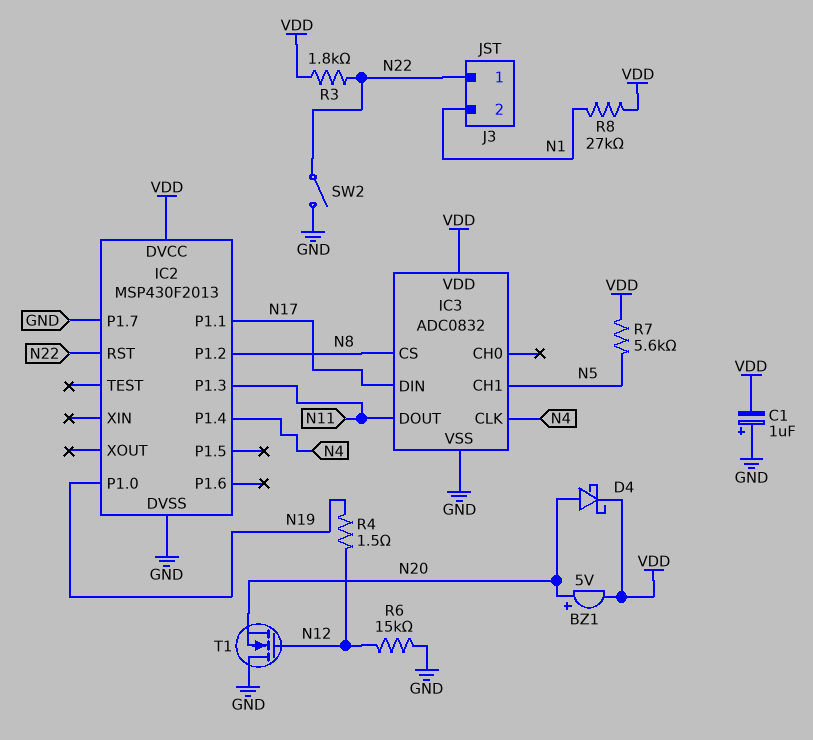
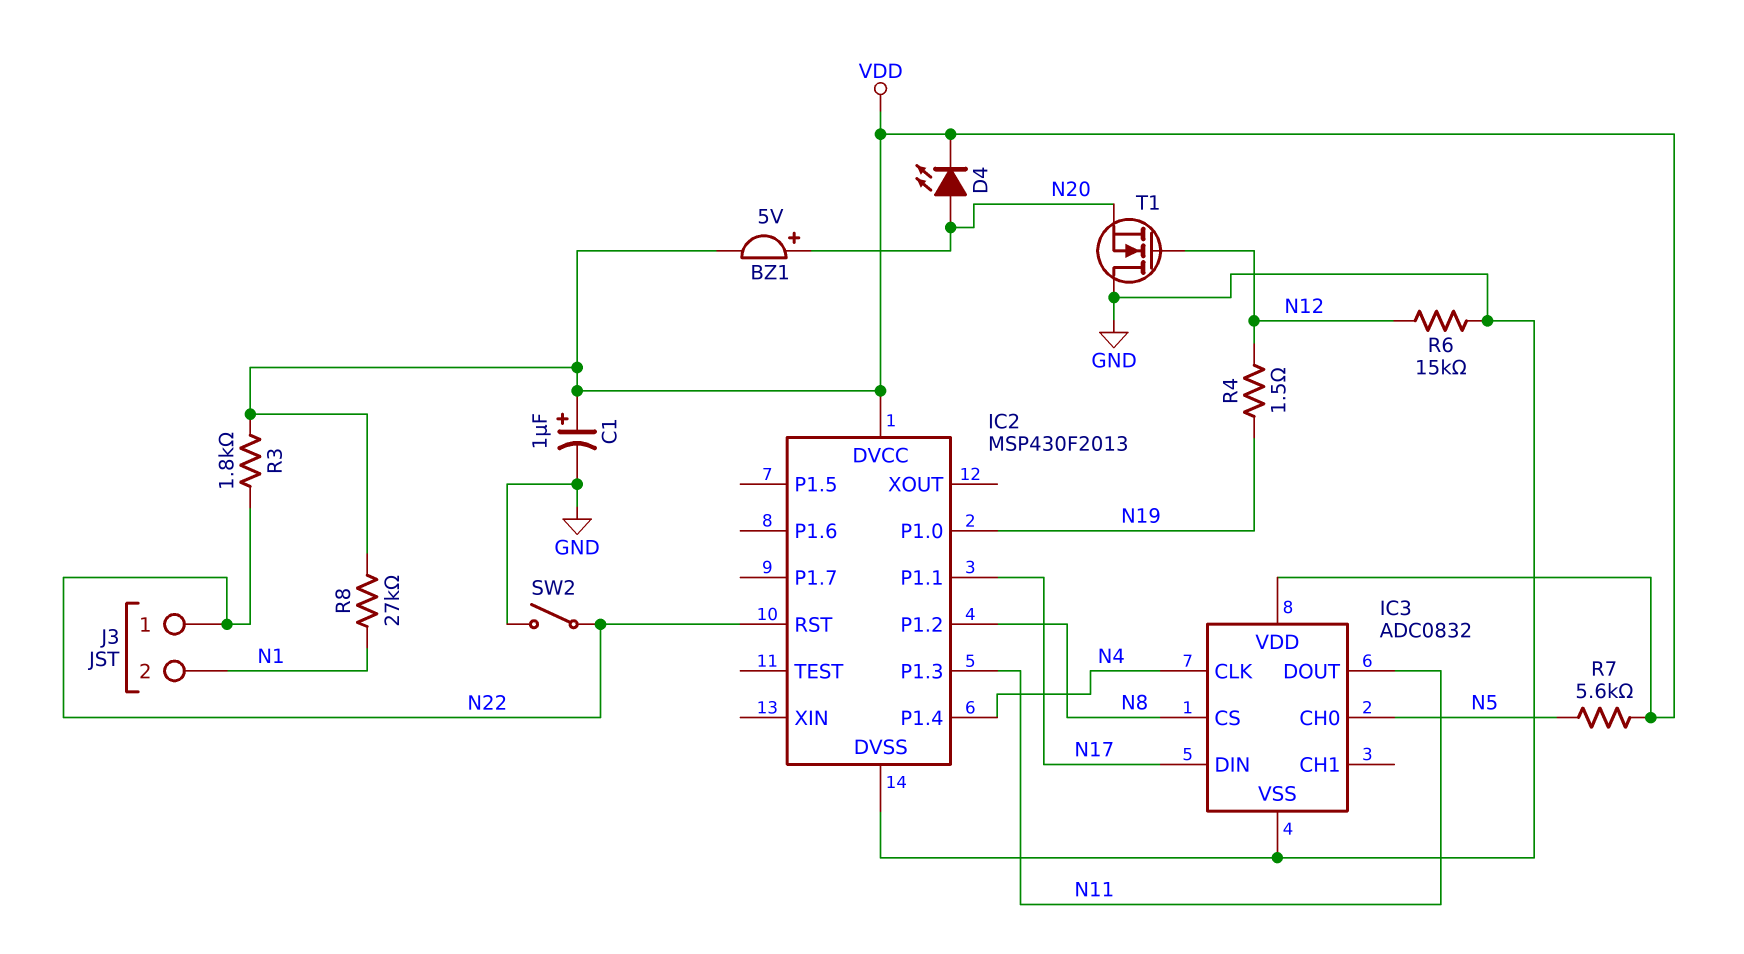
C1: 1uF (plus GND, minus VDD) -> 1uF (plus VDD, minus GND)
D4: schottky (A N20, K VDD) -> LED (A N20, K VDD)
IC2 pin P1.7: GND -> none
IC3 pin CH0: none -> N5
IC3 pin CH1: N5 -> none

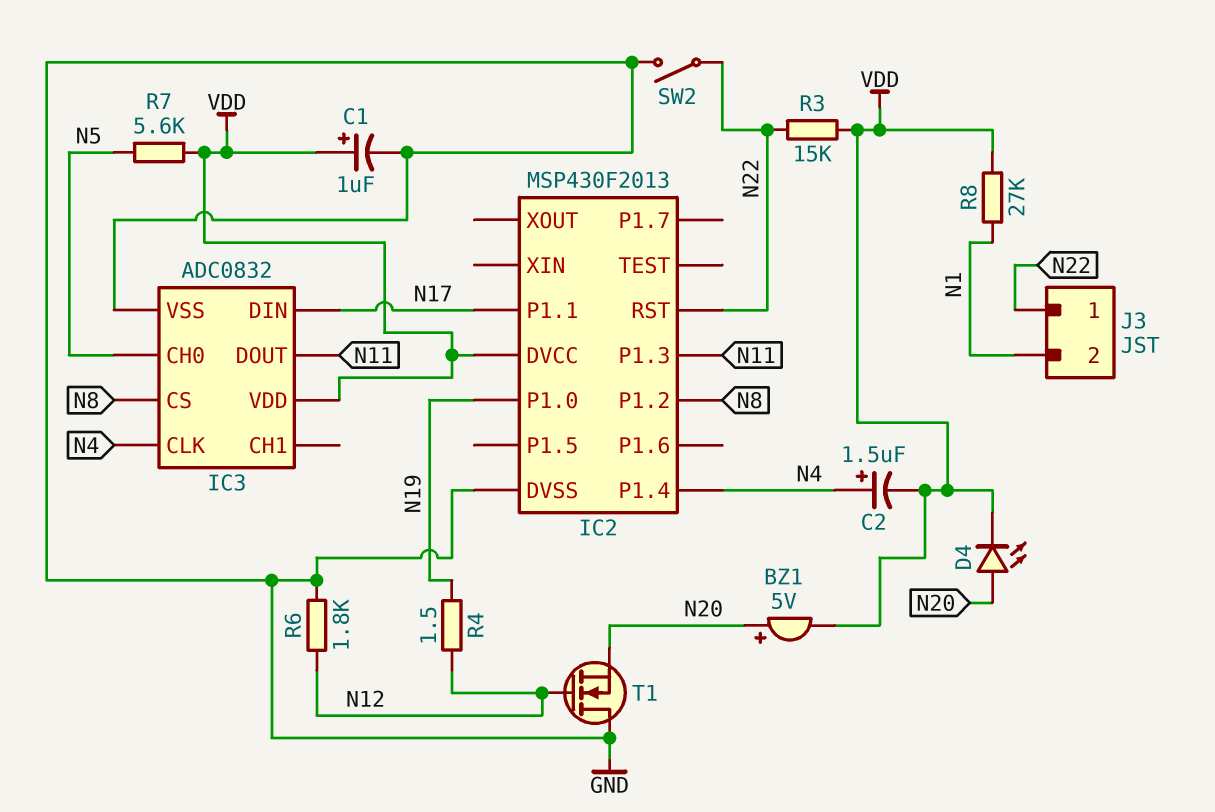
C2: none -> 1.5uF (plus N4, minus VDD)
R3: 1.8k (N22, VDD) -> 15k (N22, VDD)
R6: 15k (GND, N12) -> 1.8k (GND, N12)

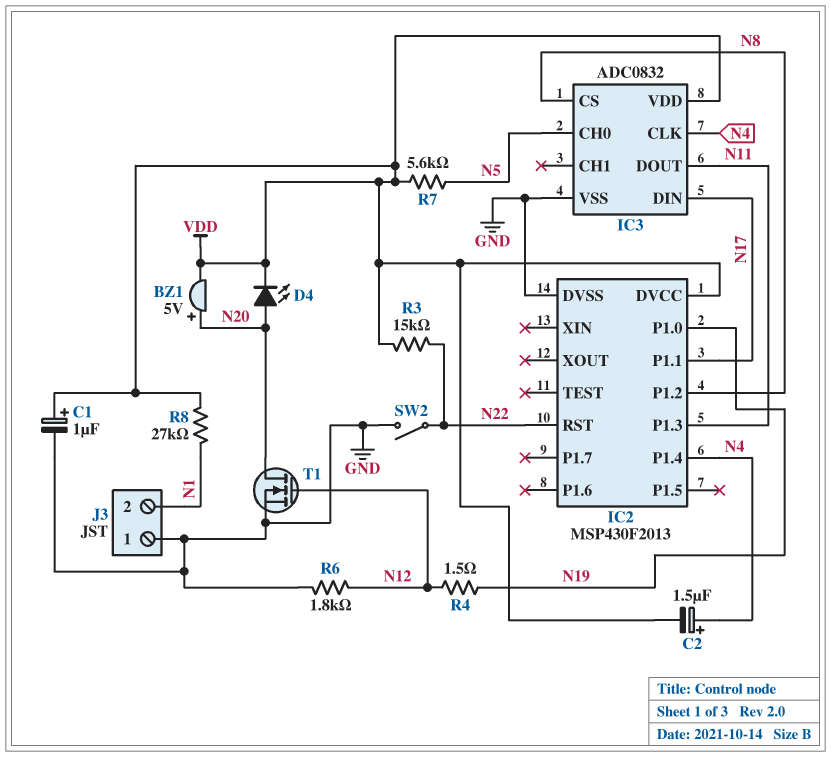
J3 pin 1: N22 -> GND
T1: NMOS (G N12, D GND, S N20) -> NMOS (G N12, D N20, S GND)

